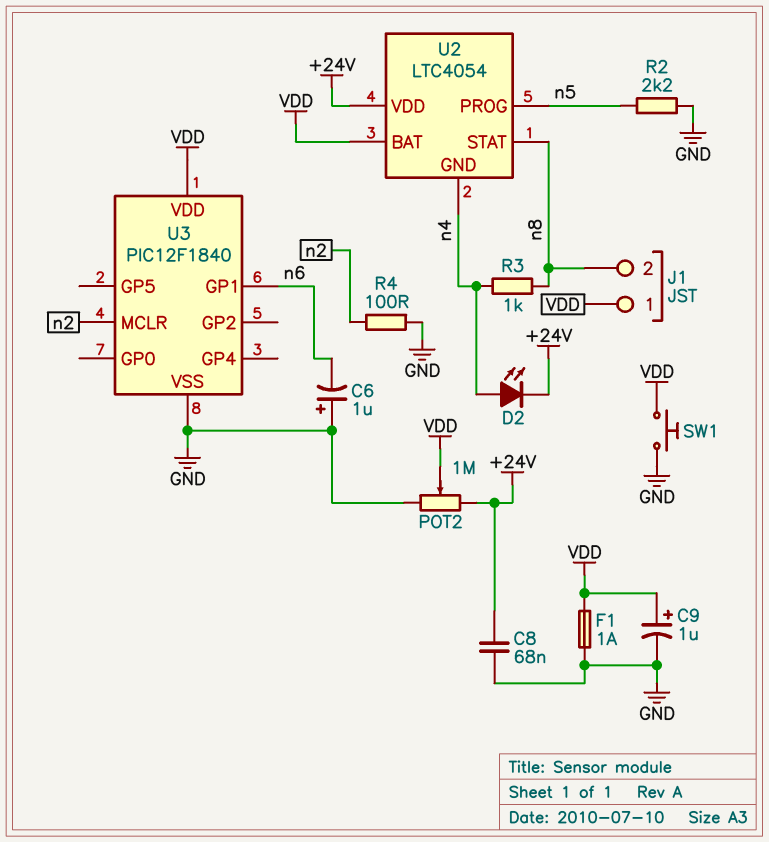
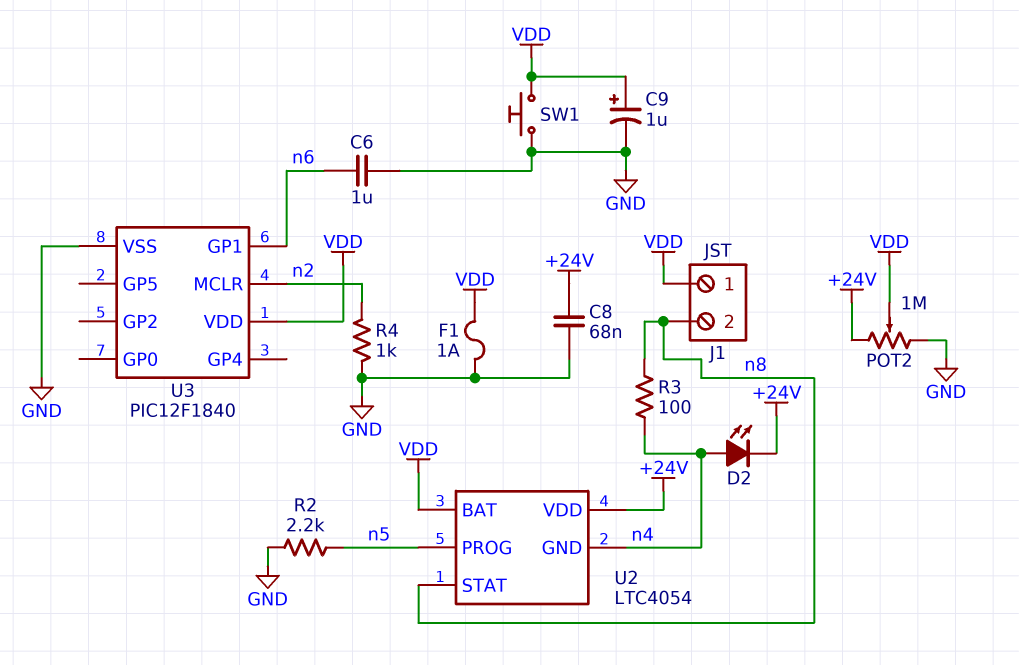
C6: 1uF (plus GND, minus n6) -> 1uF (GND, n6)
R3: 1k (n4, n8) -> 100 (n4, n8)
R4: 100 (GND, n2) -> 1k (GND, n2)

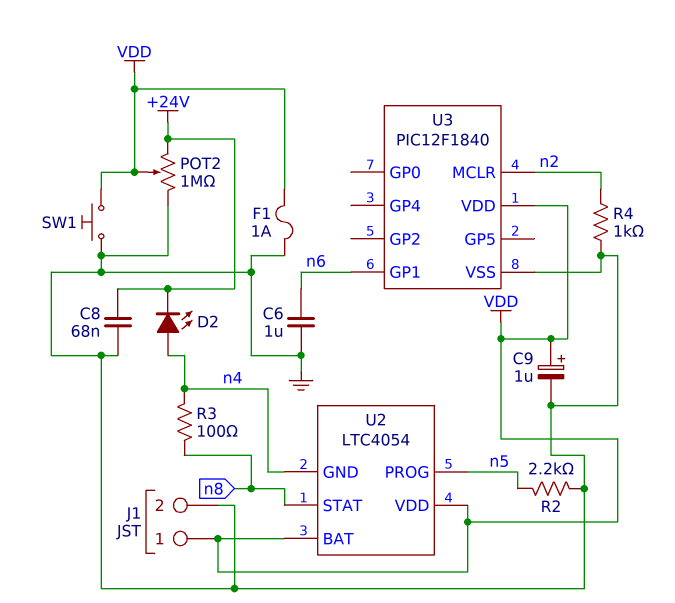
J1 pin 2: n8 -> GND
U2 pin VDD: +24V -> VDD

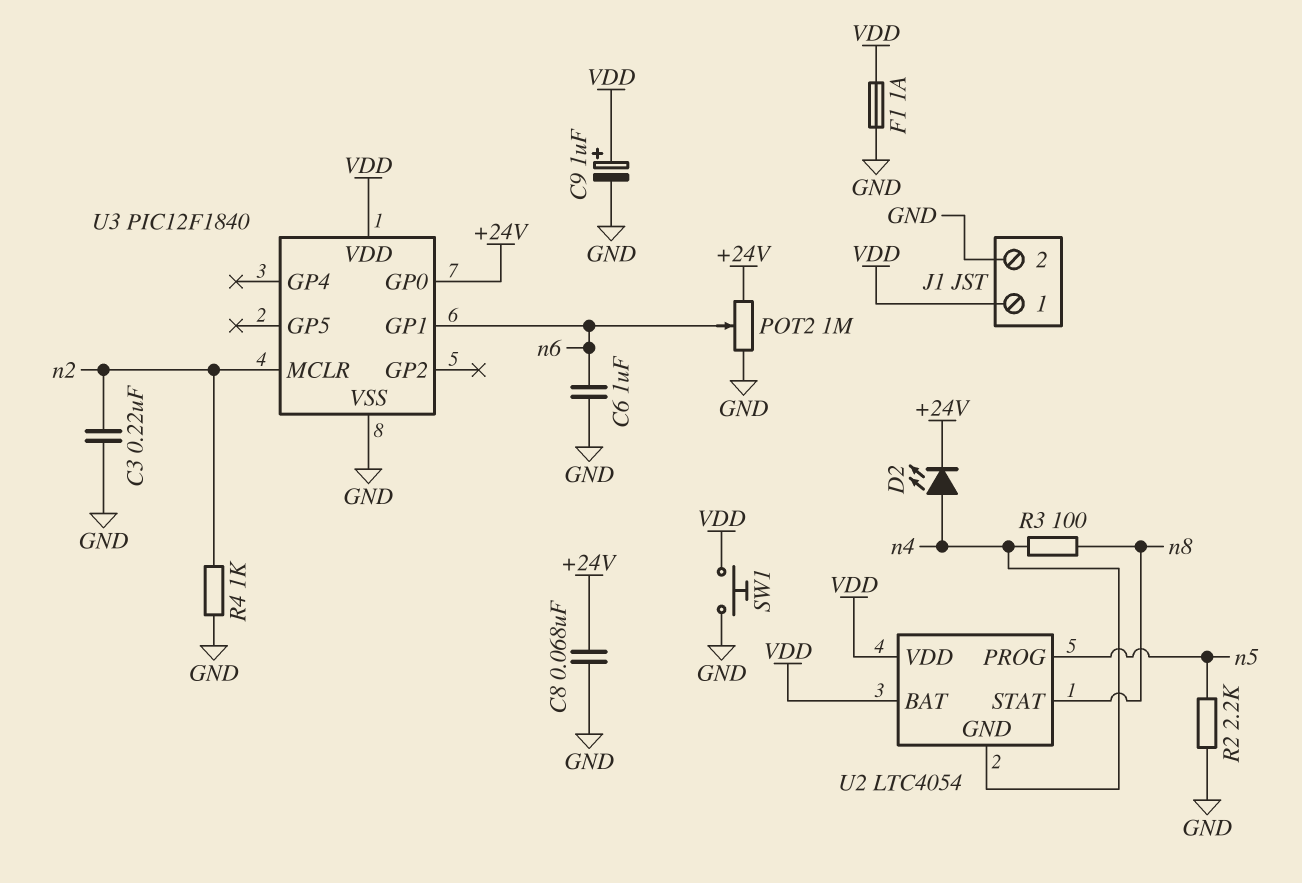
C3: none -> 220nF (GND, n2)
POT2: 1M (+24V, GND, wiper VDD) -> 1M (+24V, GND, wiper n6)
U3 pin GP0: none -> +24V

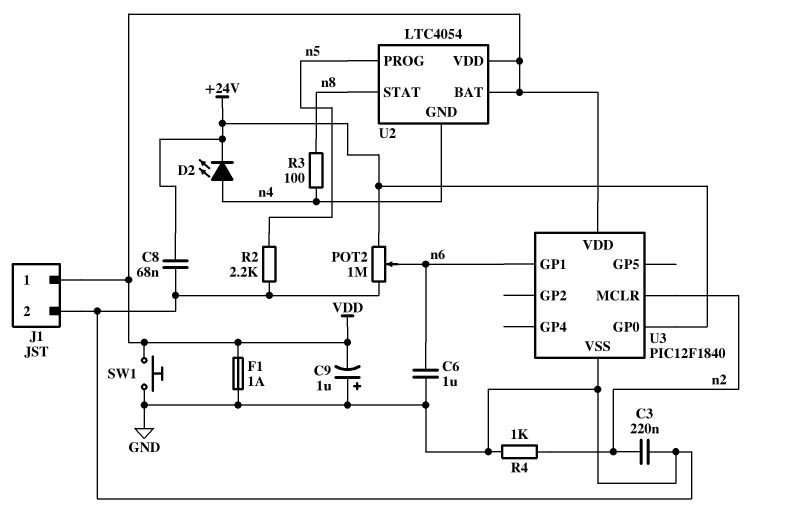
C9: 1uF (plus VDD, minus GND) -> 1uF (plus GND, minus VDD)

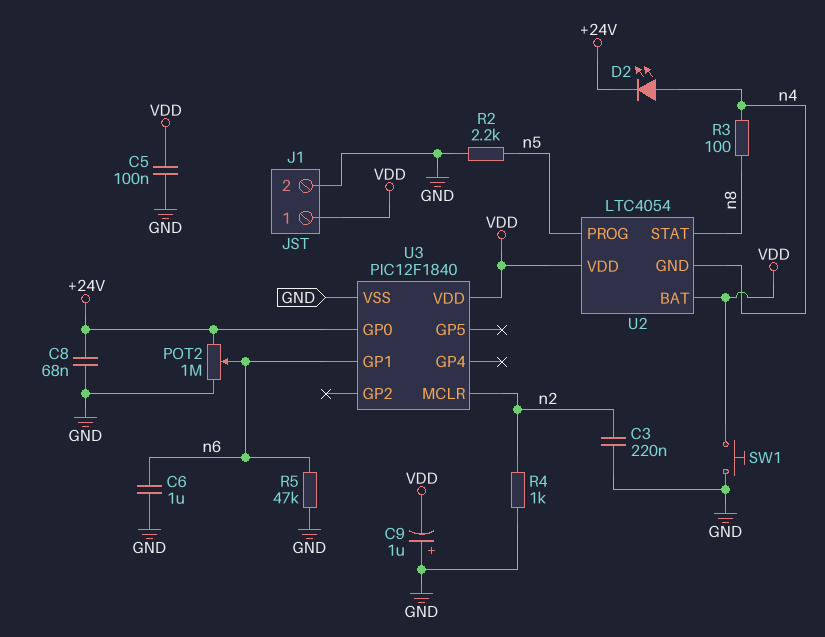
C5: none -> 100nF (GND, VDD)
F1: 1A (GND, VDD) -> none
R5: none -> 47k (GND, n6)

